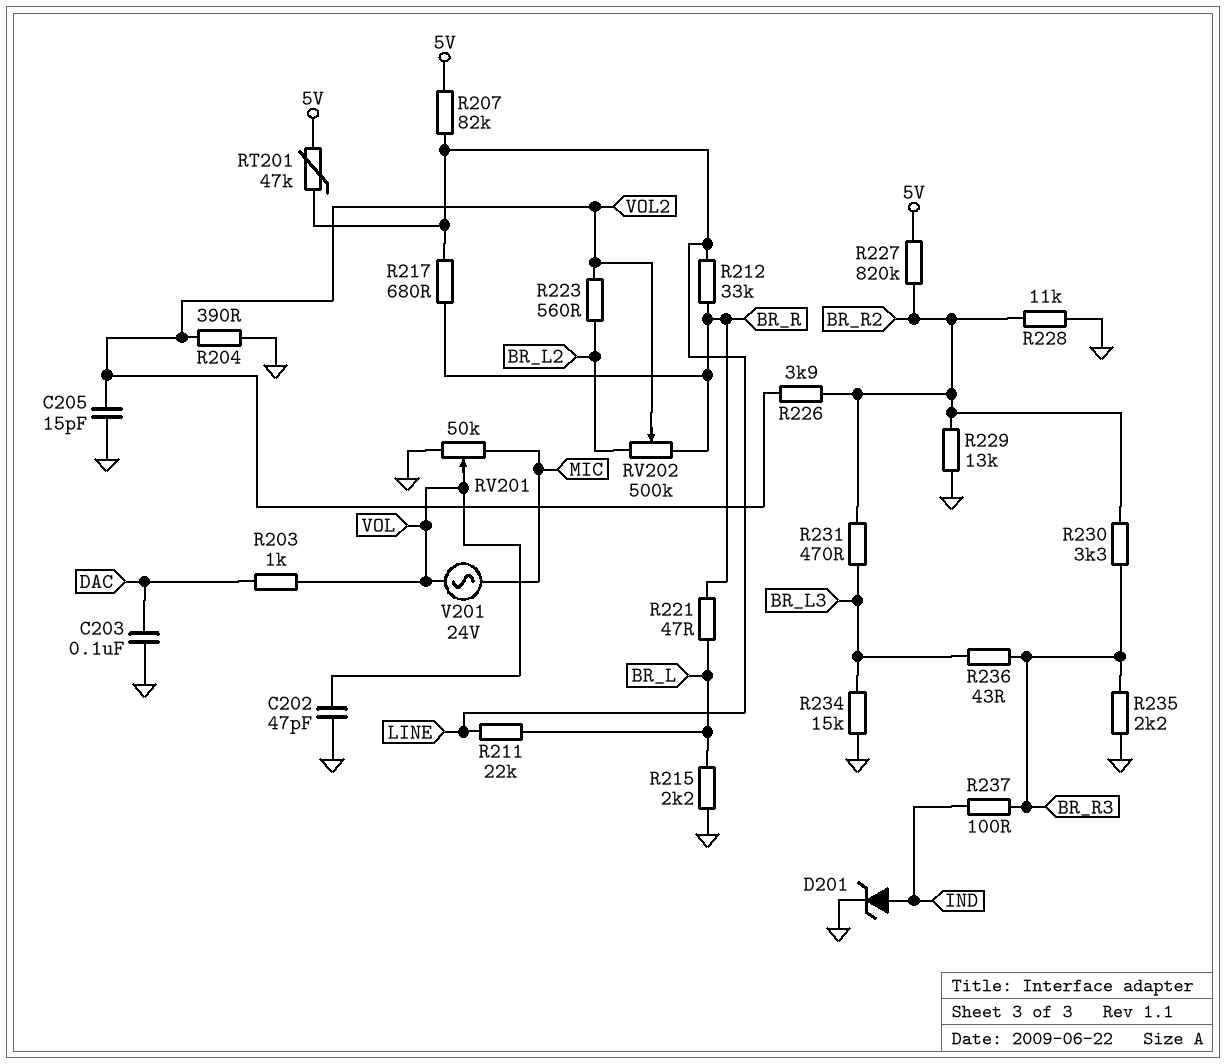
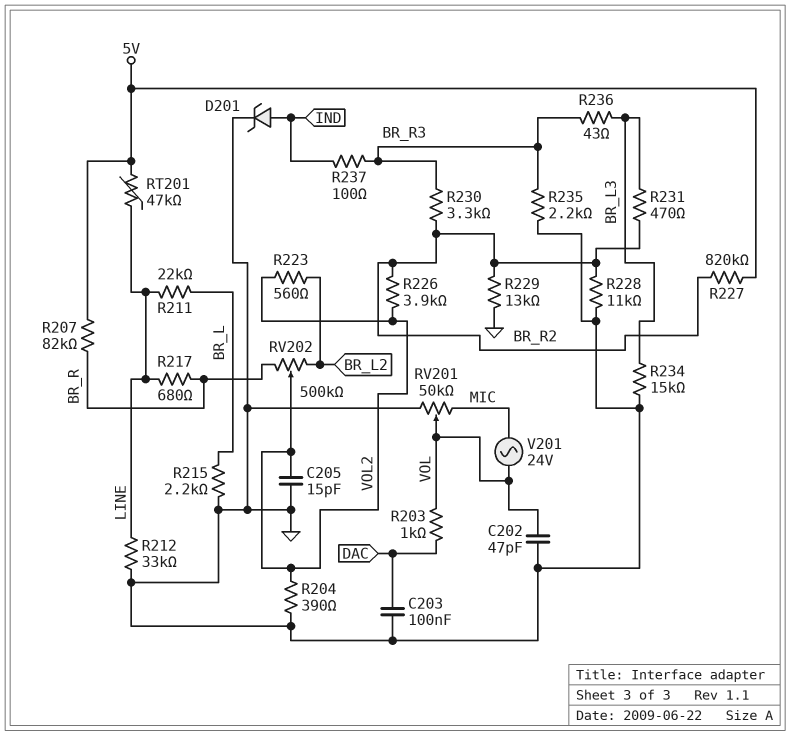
R207: 82k (5V, LINE) -> 82k (5V, BR_R)
R212: 33k (BR_R, LINE) -> 33k (GND, LINE)
R221: 47 (BR_L, BR_R) -> none

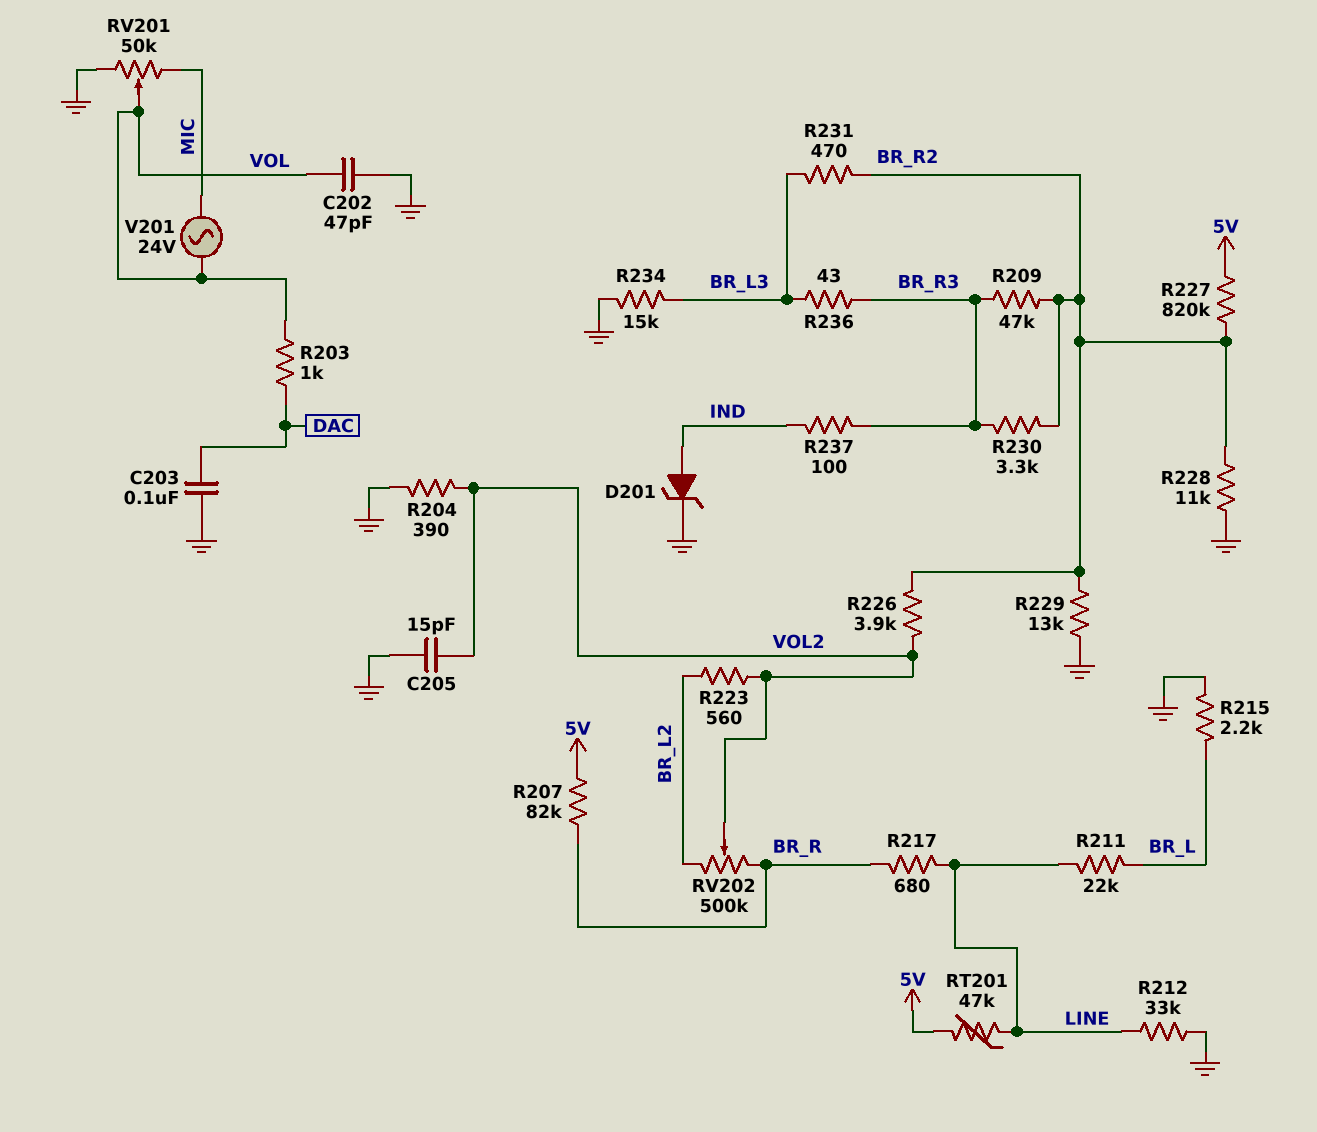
R209: none -> 47k (BR_R2, BR_R3)
R235: 2.2k (BR_R3, GND) -> none

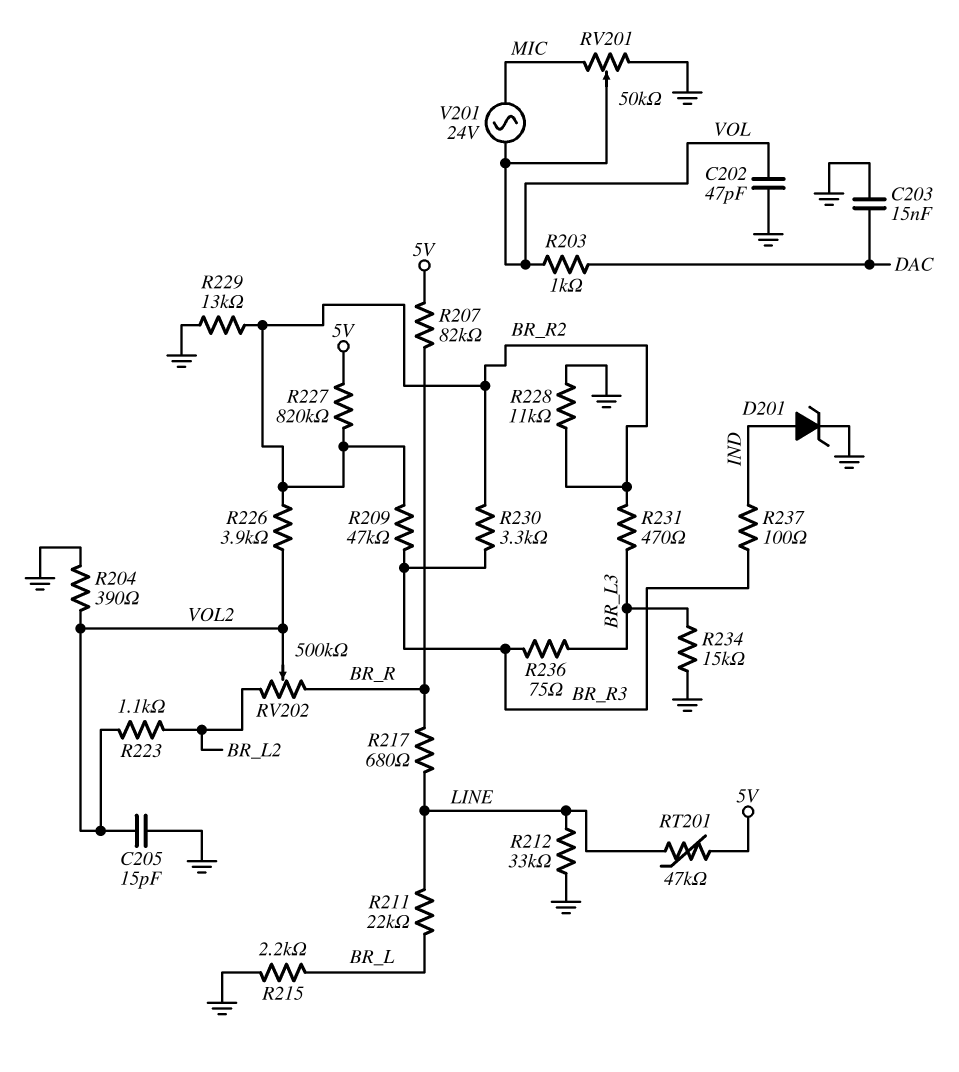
C203: 100nF (DAC, GND) -> 15nF (DAC, GND)
R223: 560 (BR_L2, VOL2) -> 1.1k (BR_L2, VOL2)
R236: 43 (BR_L3, BR_R3) -> 75 (BR_L3, BR_R3)

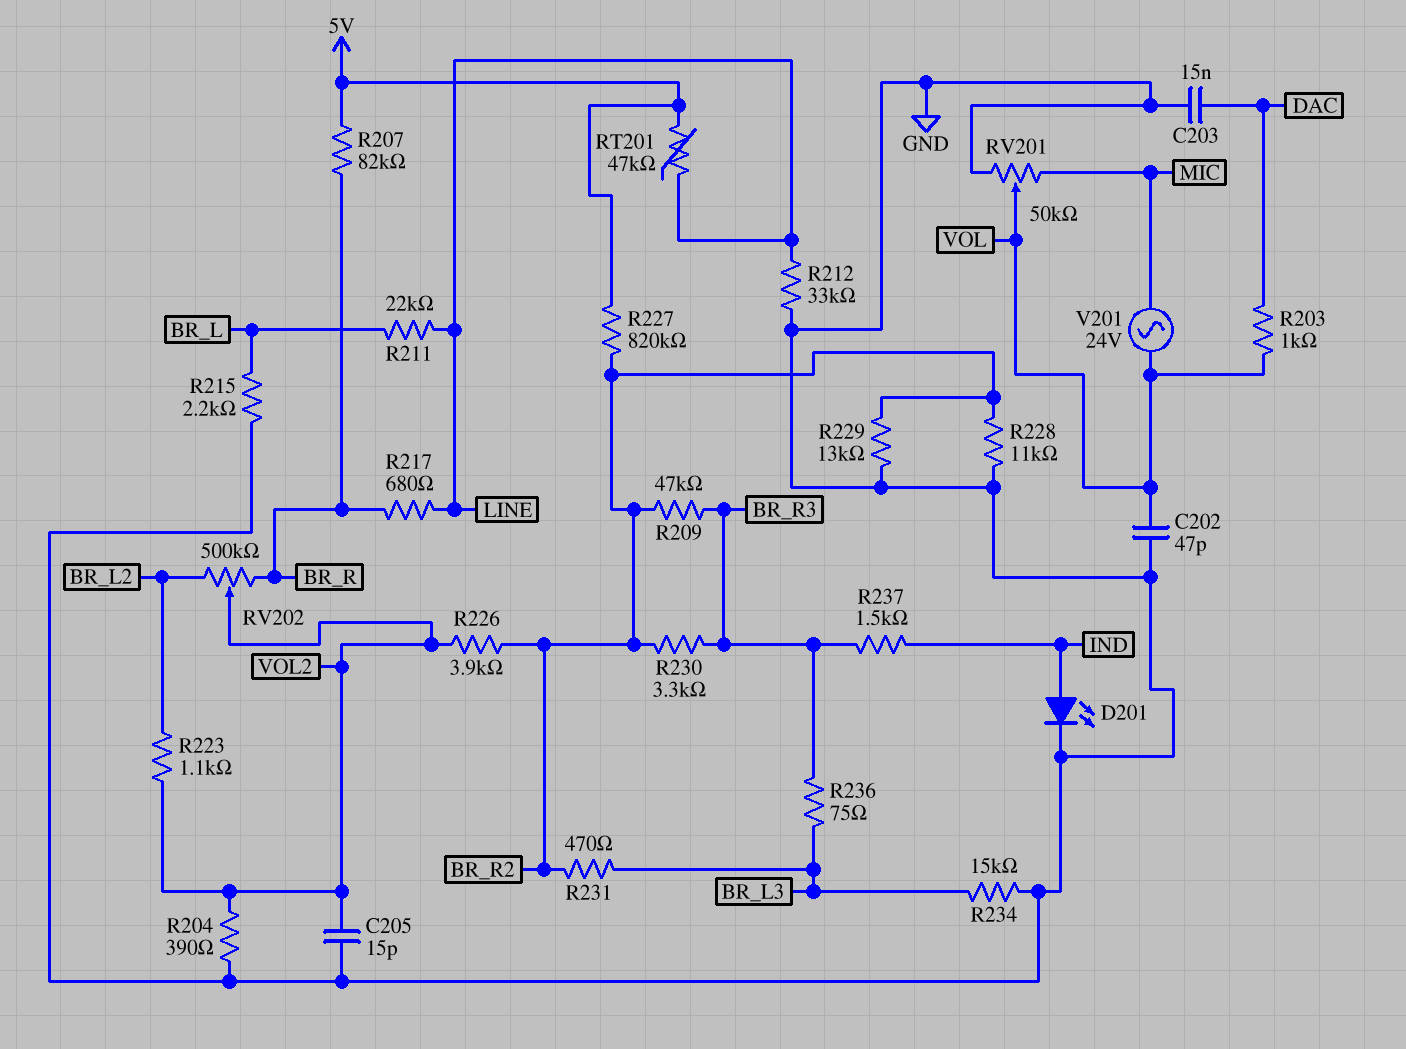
D201: zener (A IND, K GND) -> LED (A IND, K GND)
R237: 100 (BR_R3, IND) -> 1.5k (BR_R3, IND)

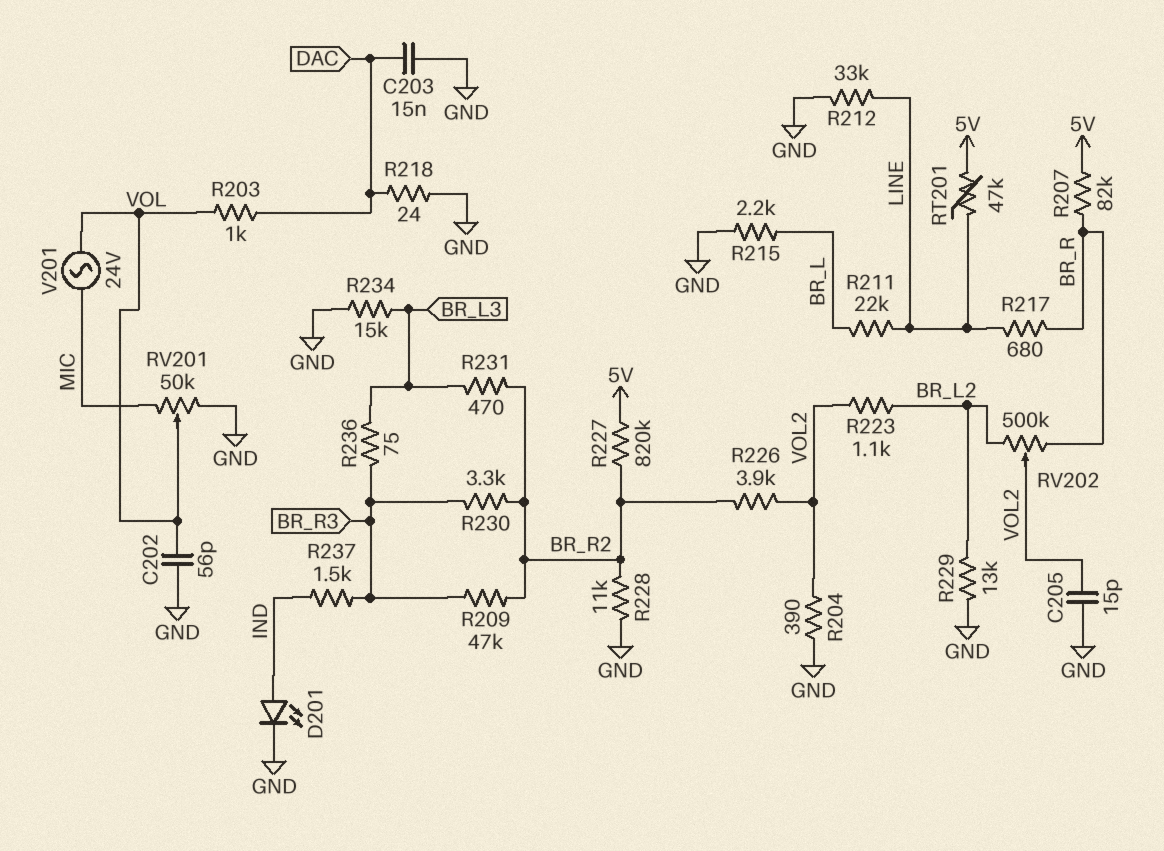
C202: 47pF (GND, VOL) -> 56pF (GND, VOL)
R218: none -> 24 (DAC, GND)
R229: 13k (BR_R2, GND) -> 13k (BR_L2, GND)

